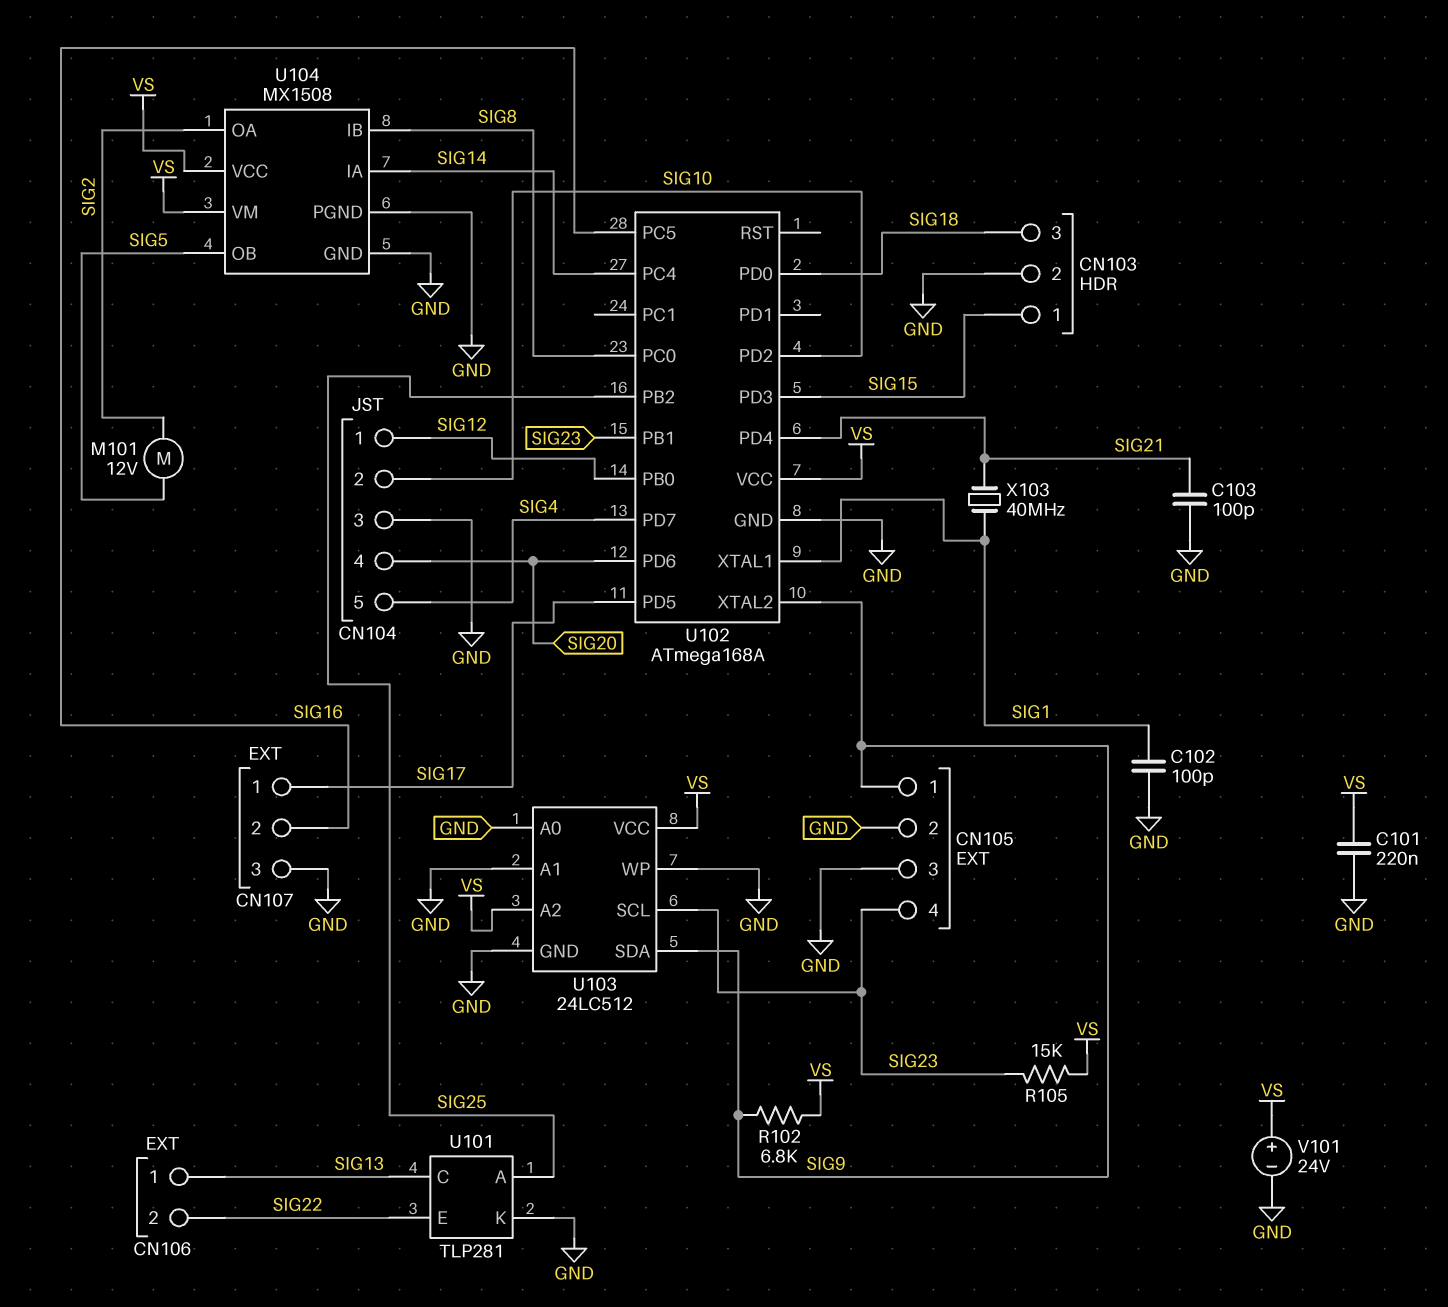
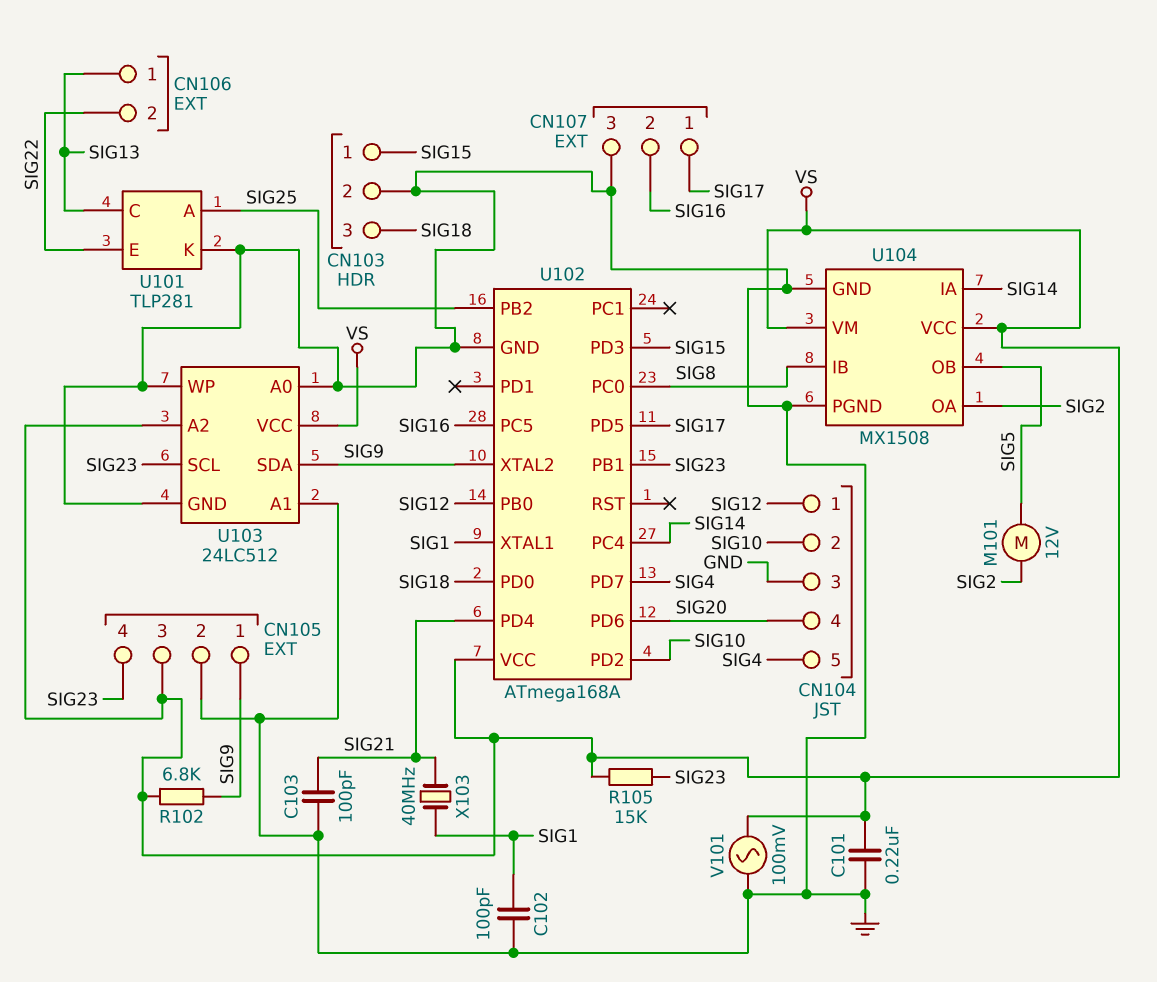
CN105 pin 3: GND -> VS
V101: 24V (plus VS, minus GND) -> AC 100mV (GND, VS)

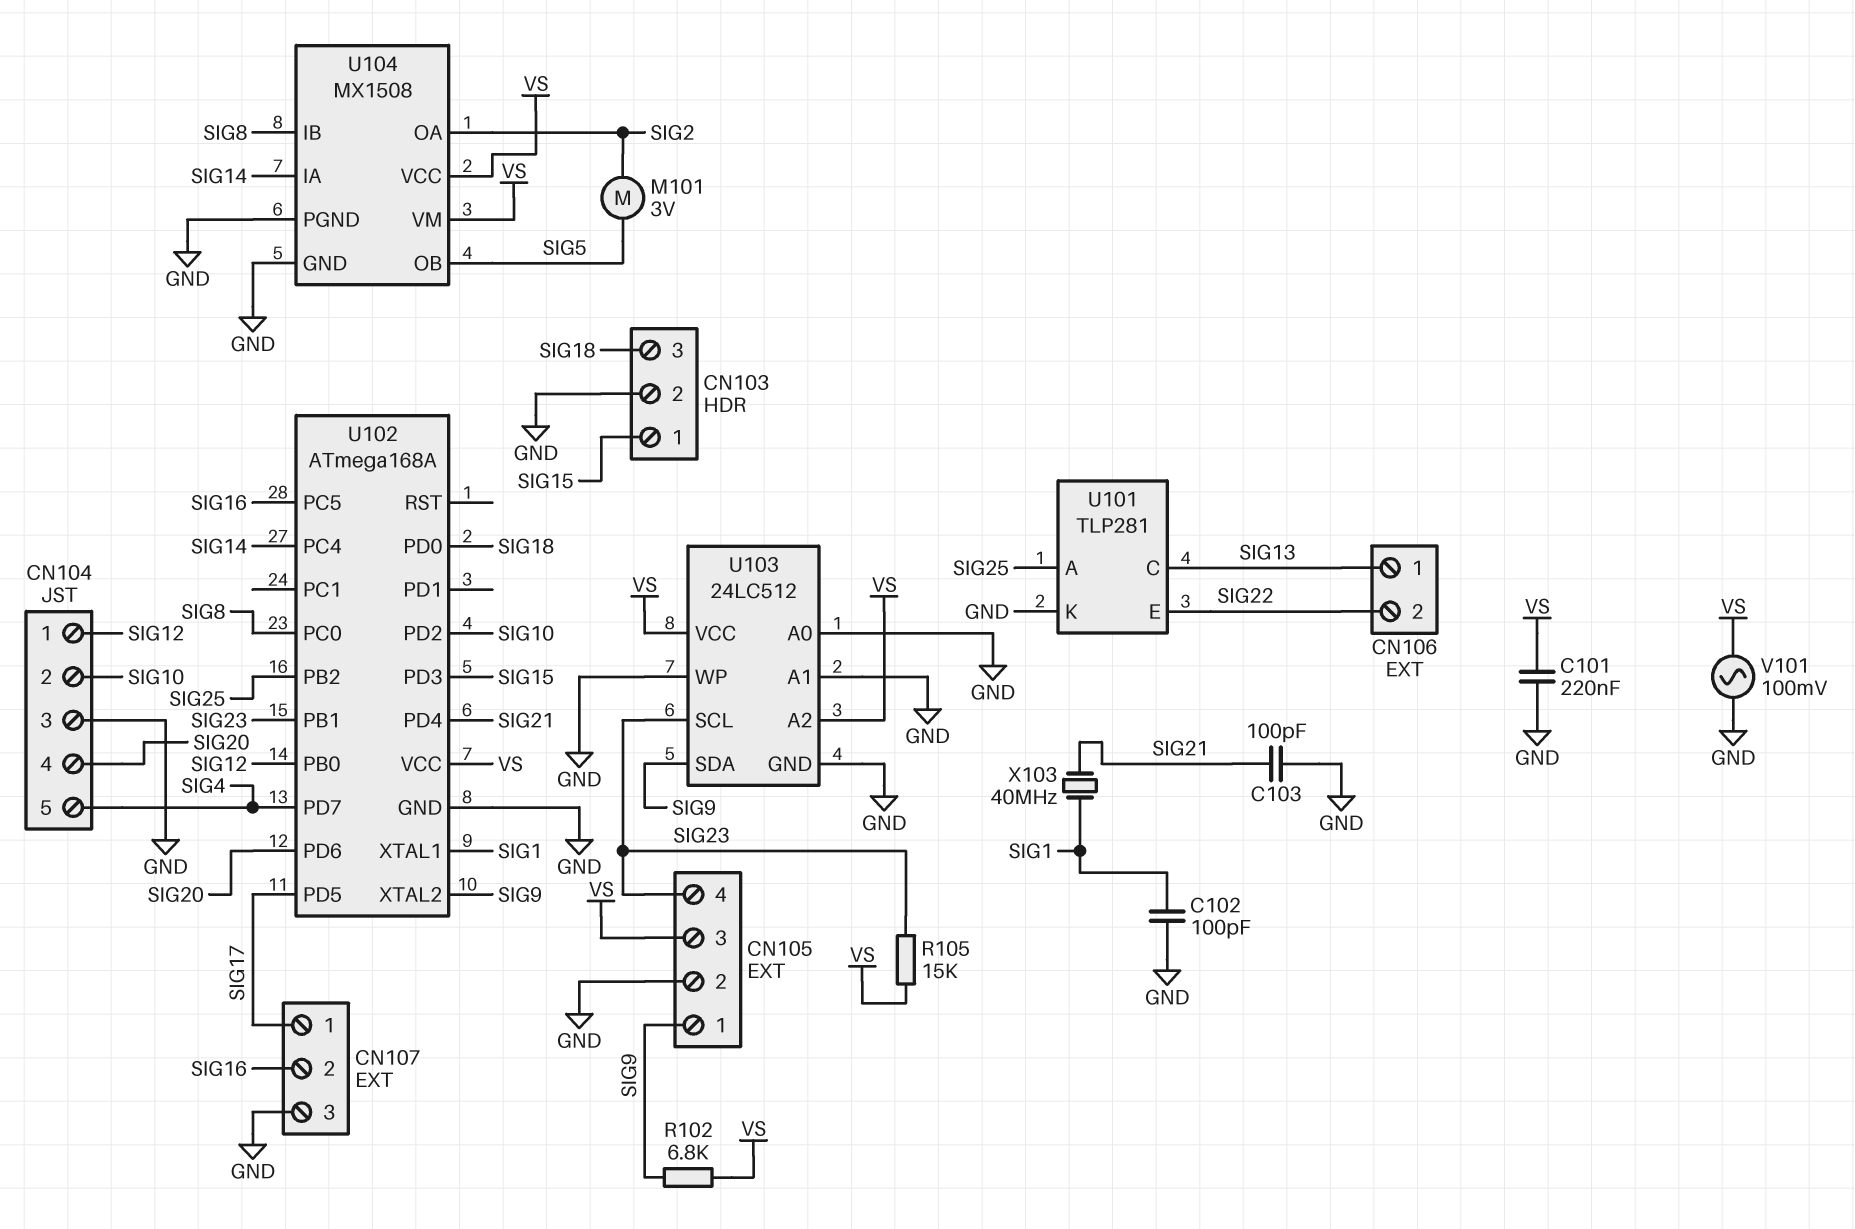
M101: motor 12V (SIG2, SIG5) -> motor 3V (SIG2, SIG5)

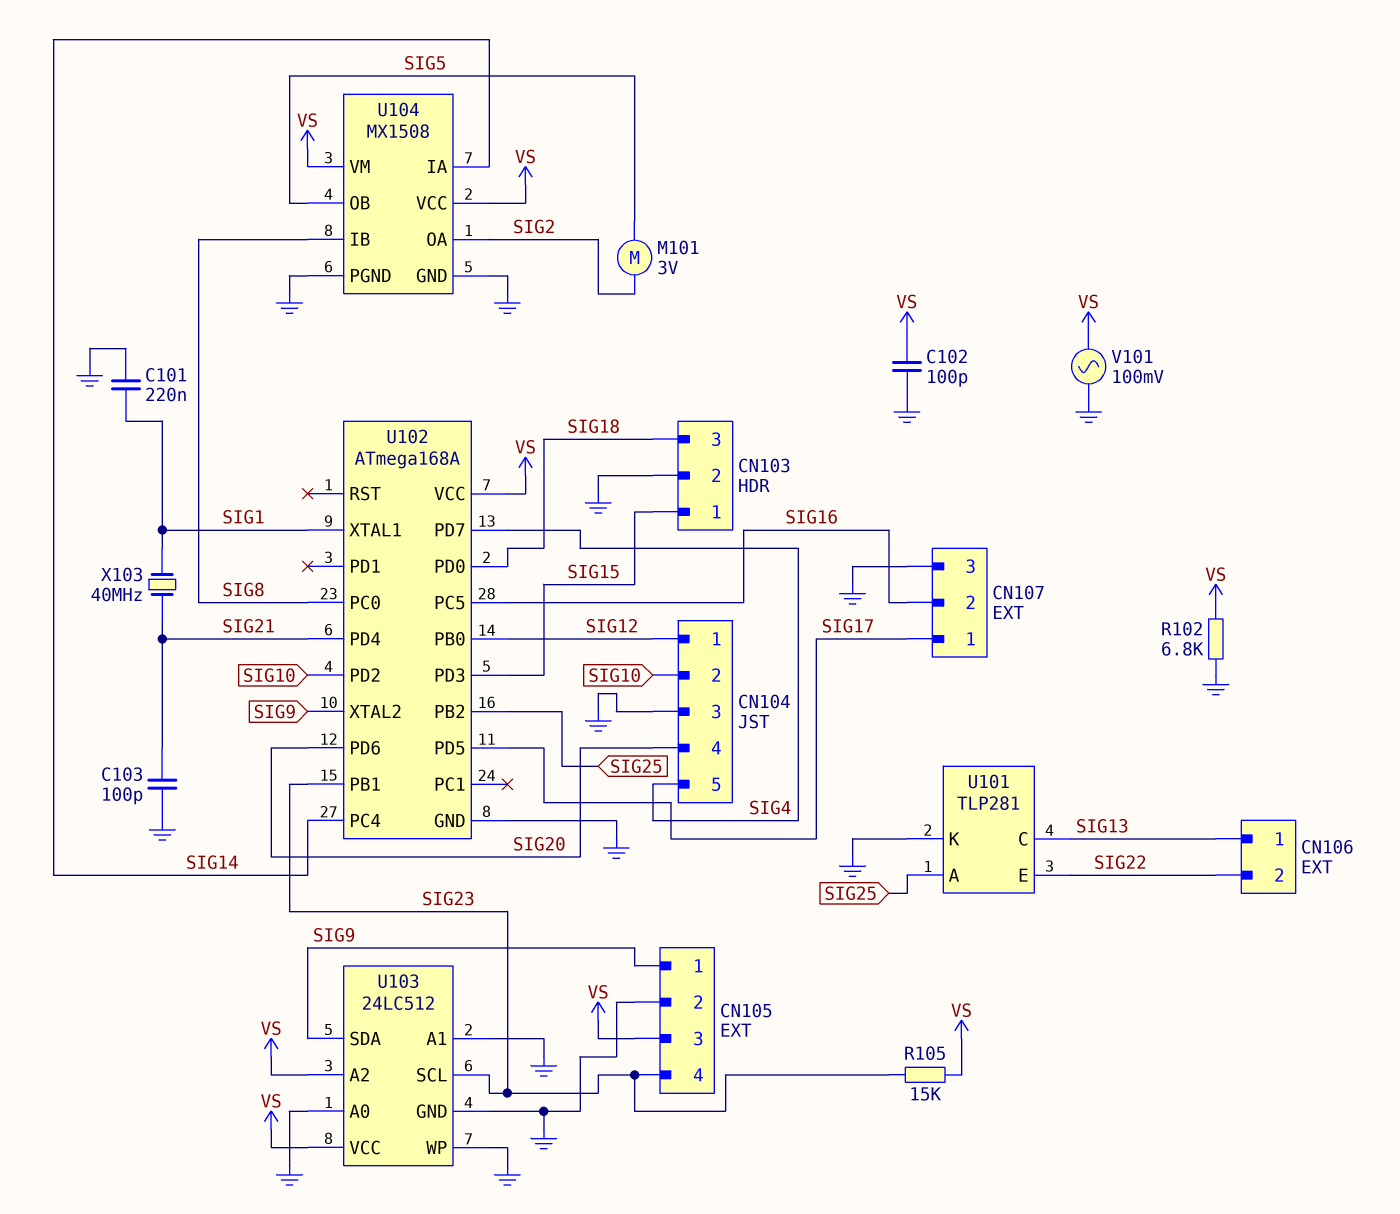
C101: 220nF (GND, VS) -> 220nF (GND, SIG1)
C102: 100pF (GND, SIG1) -> 100pF (GND, VS)
R102: 6.8k (SIG9, VS) -> 6.8k (GND, VS)

